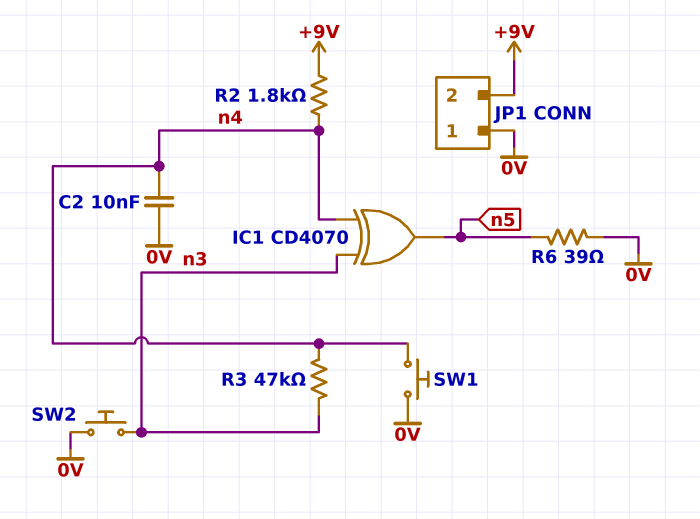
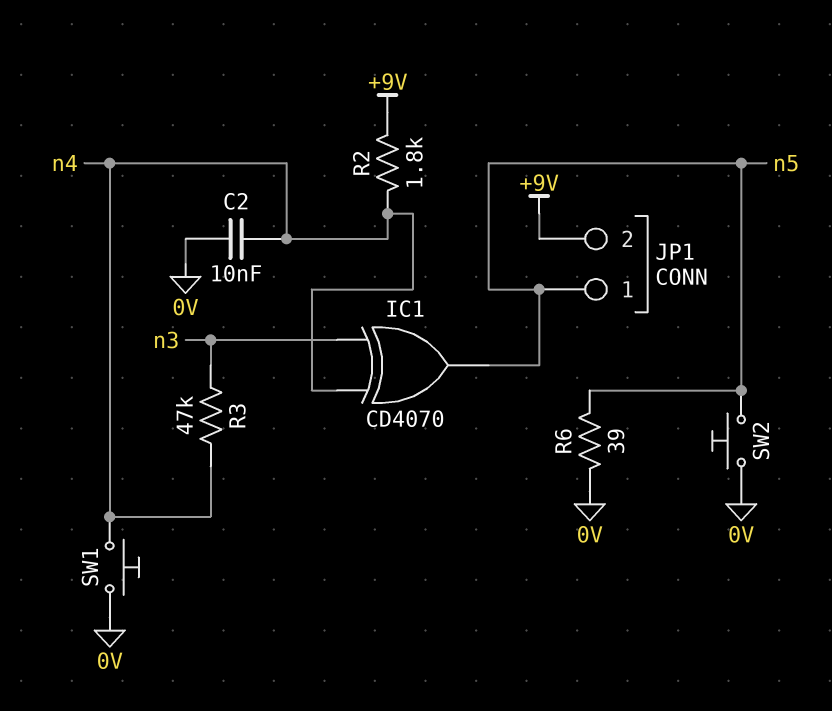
JP1 pin 1: 0V -> n5
SW2: button (0V, n3) -> button (0V, n5)

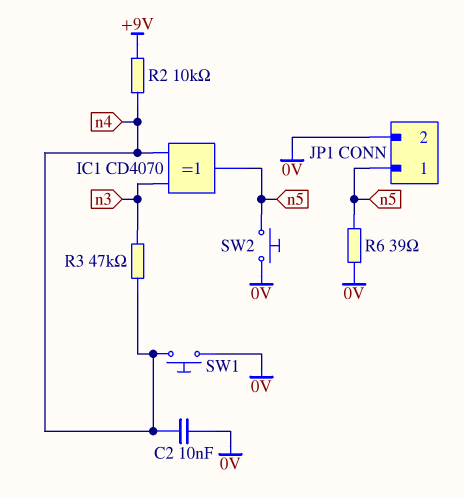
JP1 pin 2: +9V -> 0V
R2: 1.8k (+9V, n4) -> 10k (+9V, n4)

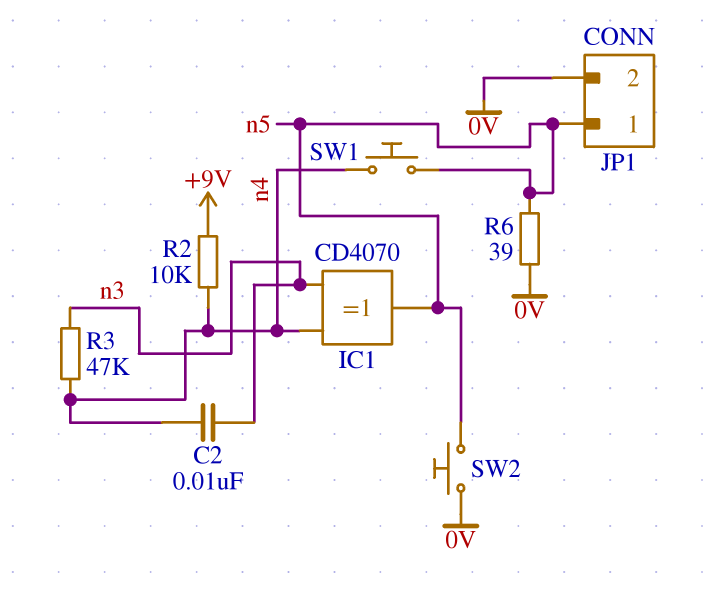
C2: 10nF (0V, n4) -> 10nF (n3, n4)
SW1: button (0V, n4) -> button (n4, n5)

